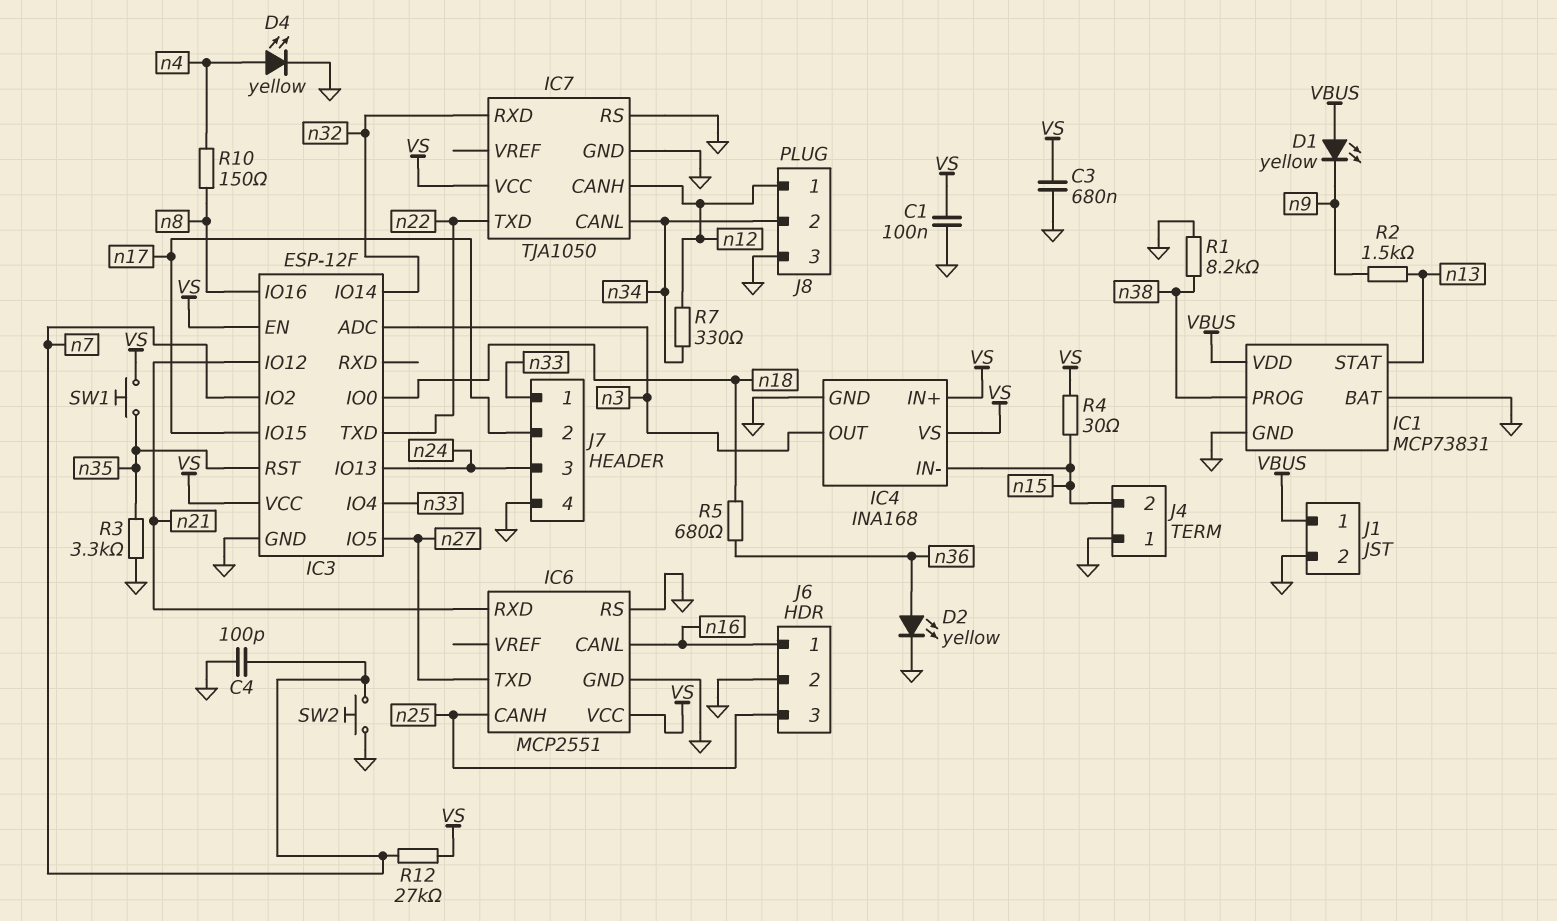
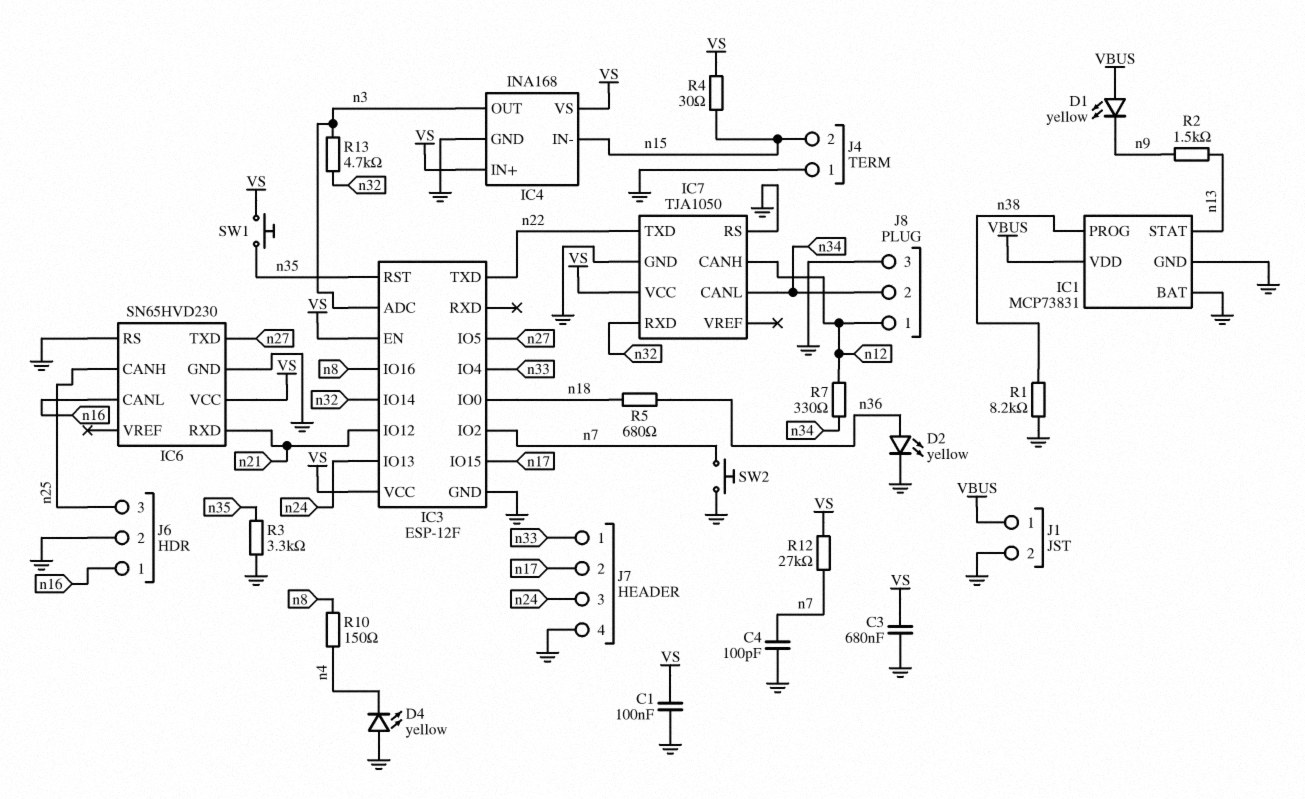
D4: LED yellow (A n4, K GND) -> LED yellow (A GND, K n4)
IC6: MCP2551 -> SN65HVD230
R13: none -> 4.7k (n3, n32)

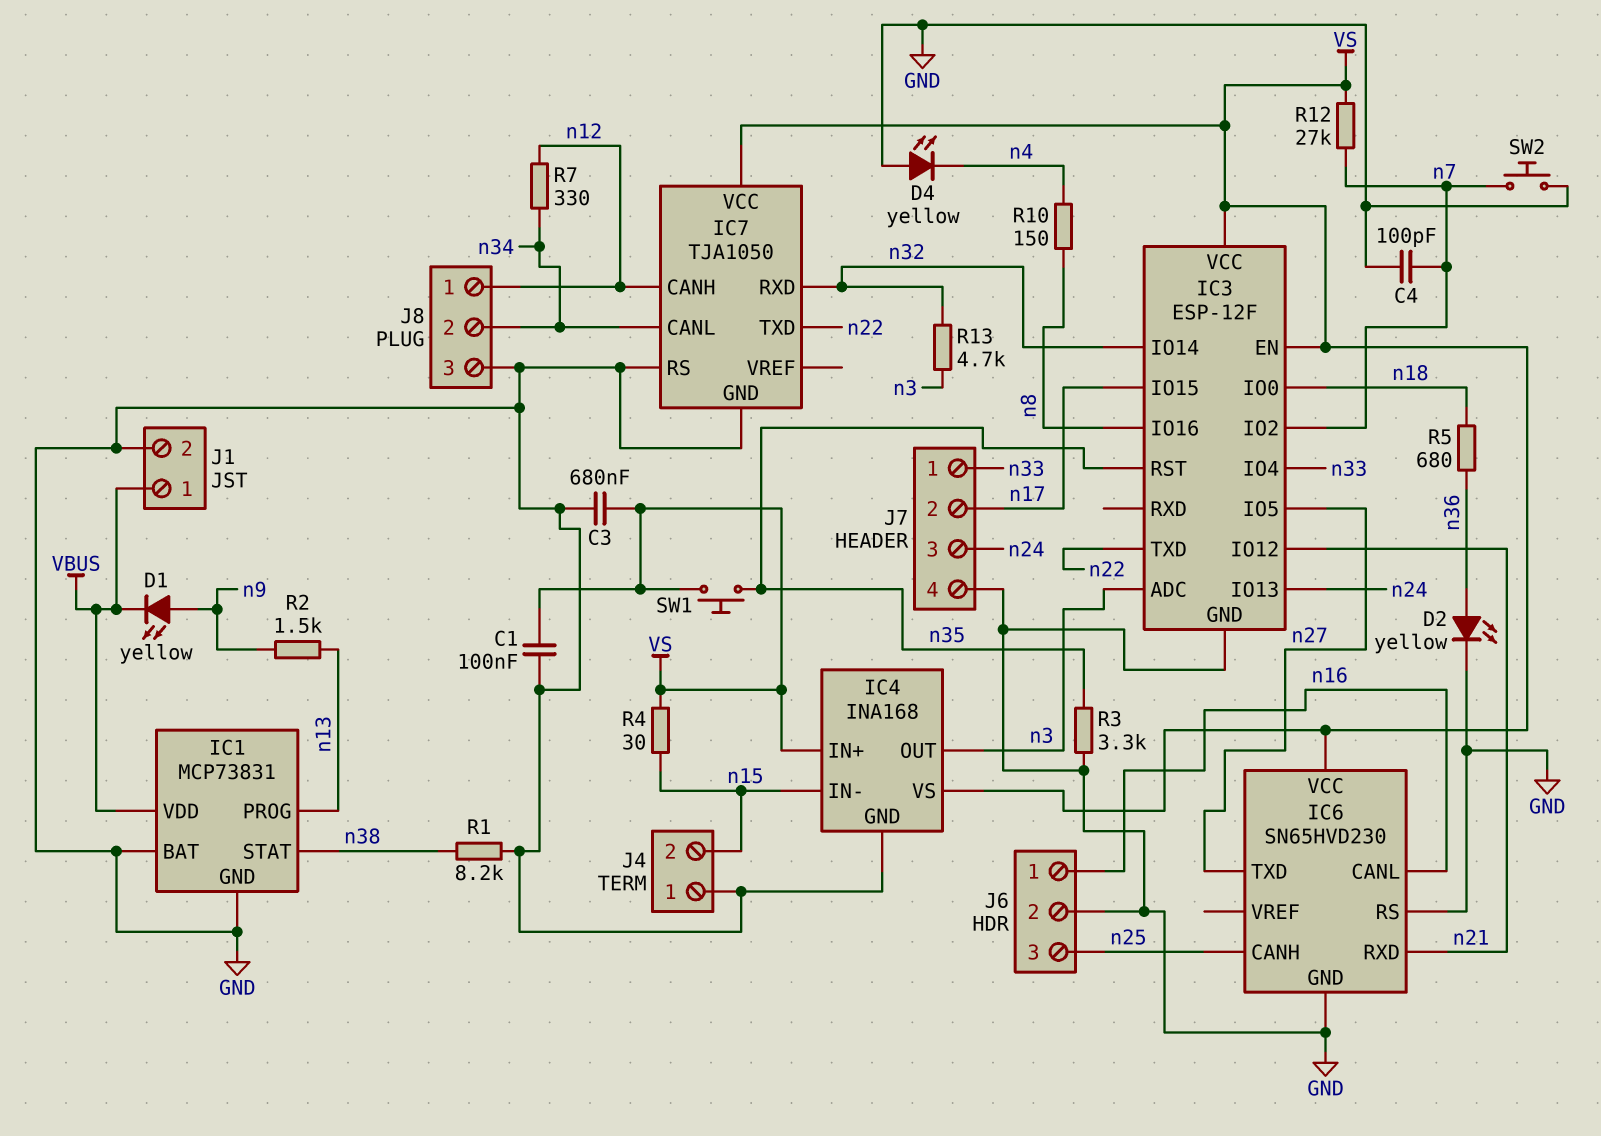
D1: LED yellow (A VBUS, K n9) -> LED yellow (A n9, K VBUS)
IC1 pin PROG: n38 -> n13
IC1 pin STAT: n13 -> n38

